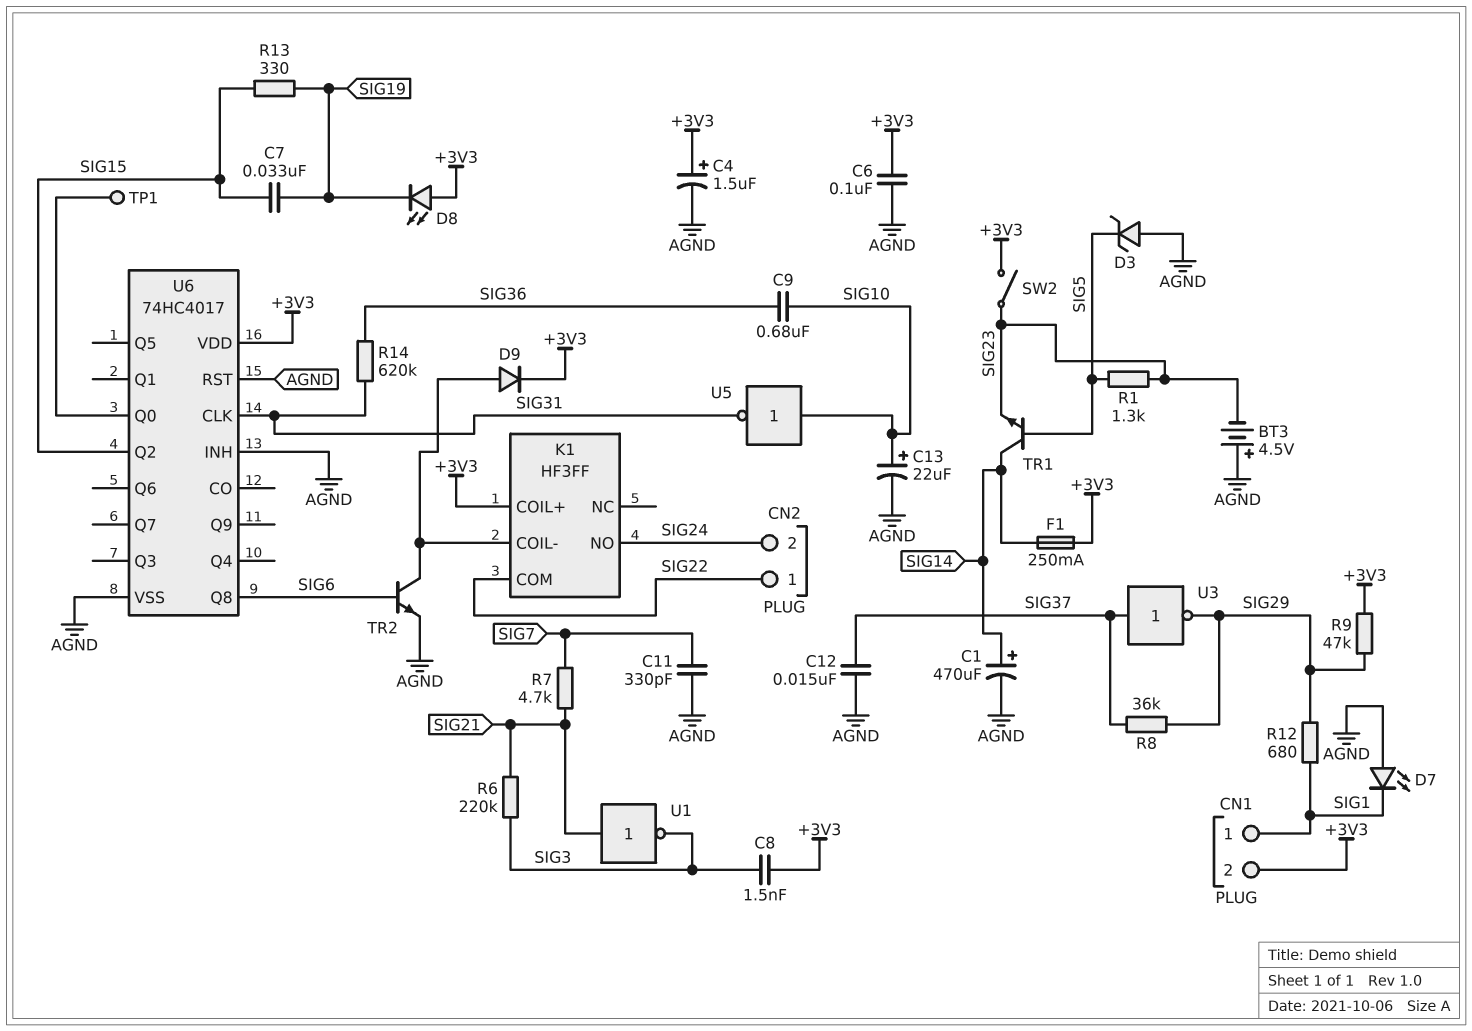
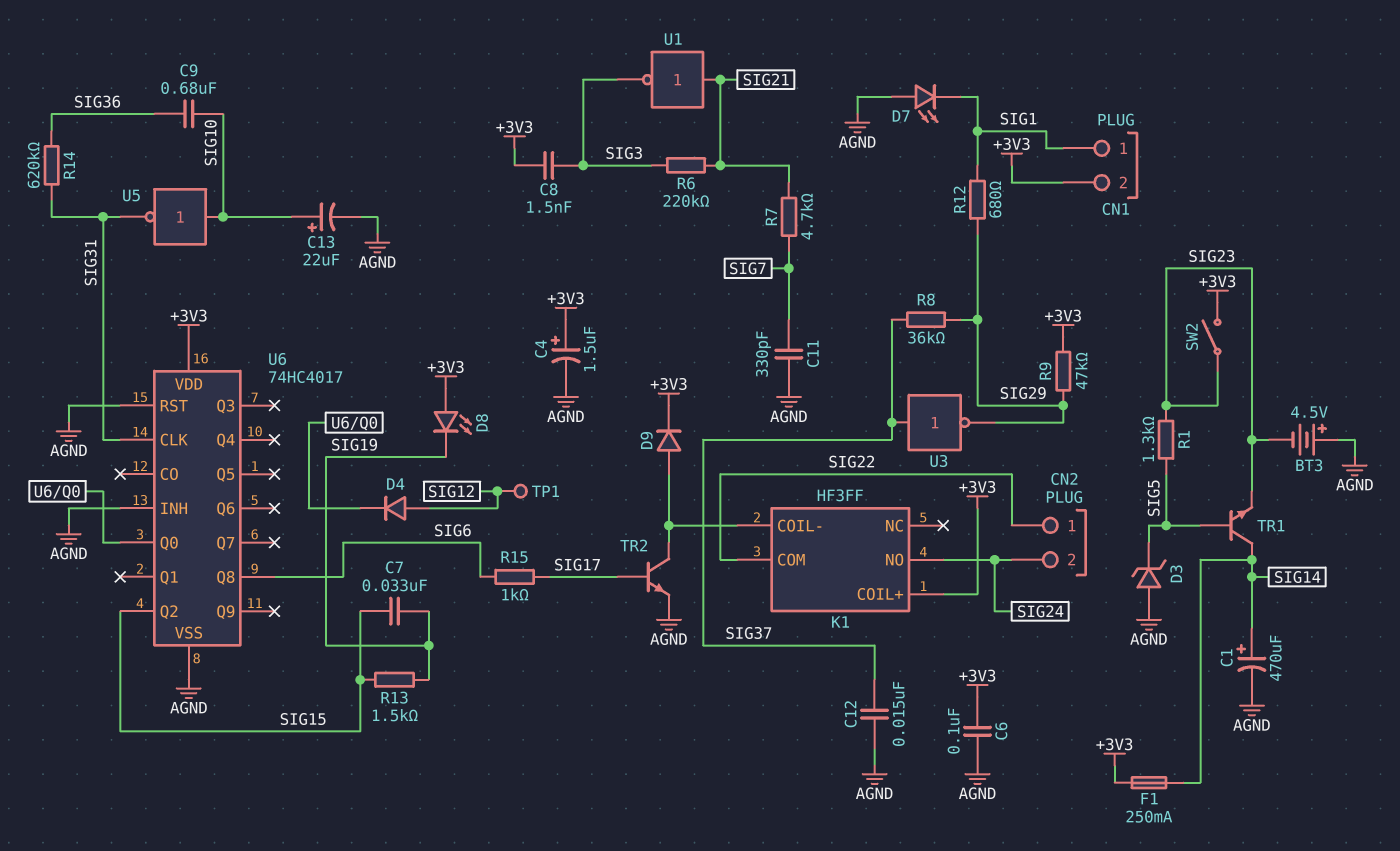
D4: none -> diode (A SIG12, K U6/Q0)
R13: 330 (SIG15, SIG19) -> 1.5k (SIG15, SIG19)
R15: none -> 1k (SIG6, SIG17)
TP1: test point (U6/Q0) -> test point (SIG12)
TR2: NPN (B SIG6, C K1/COIL-, E AGND) -> NPN (B SIG17, C K1/COIL-, E AGND)

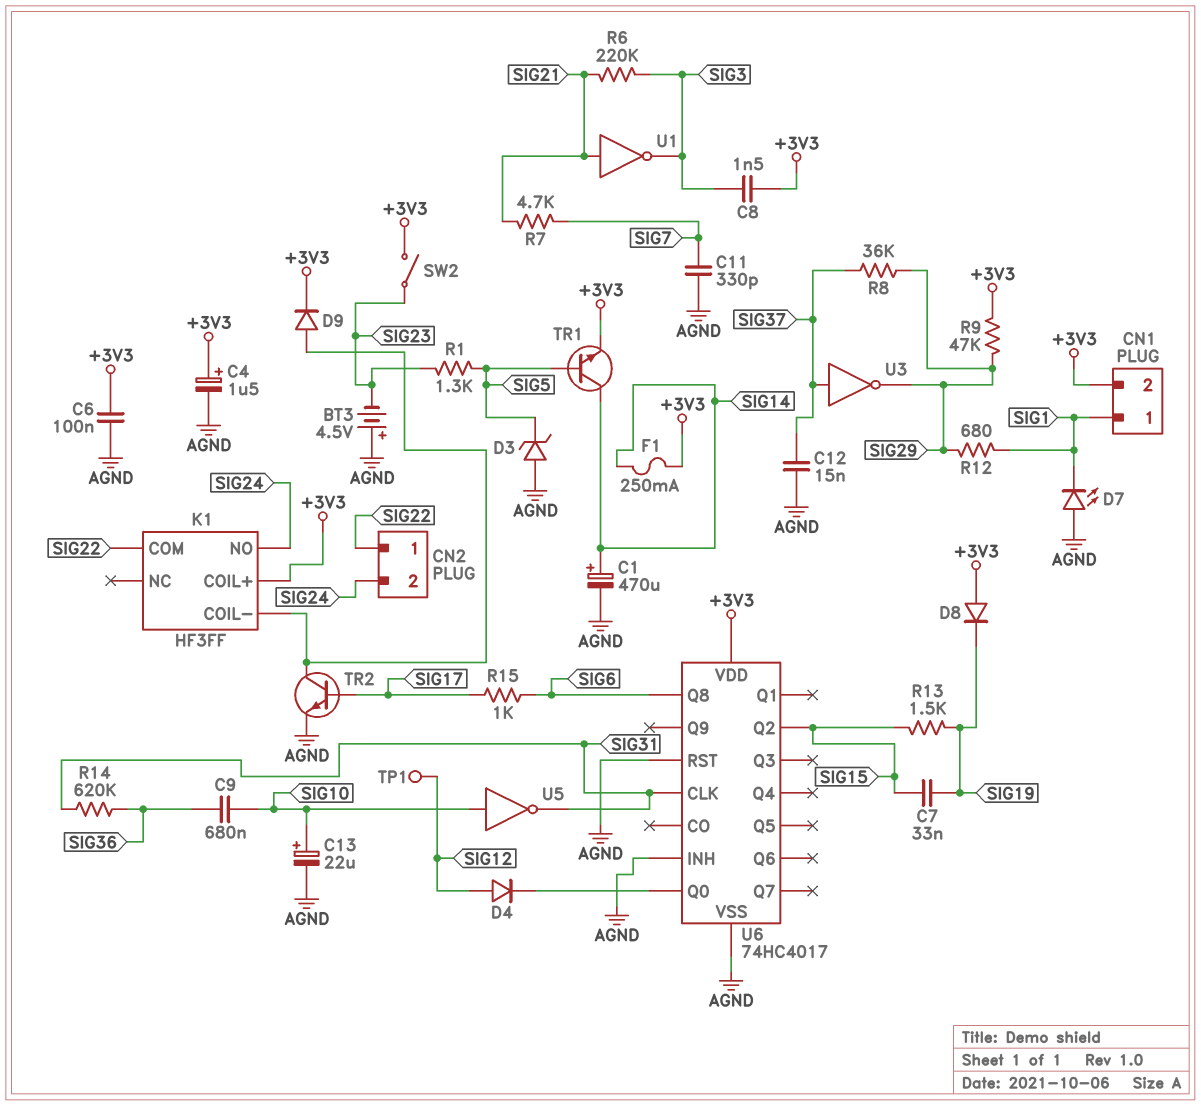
D8: LED (A +3V3, K SIG19) -> diode (A +3V3, K SIG19)
TR1: NPN (B SIG5, C SIG14, E SIG23) -> NPN (B SIG5, C SIG14, E +3V3)

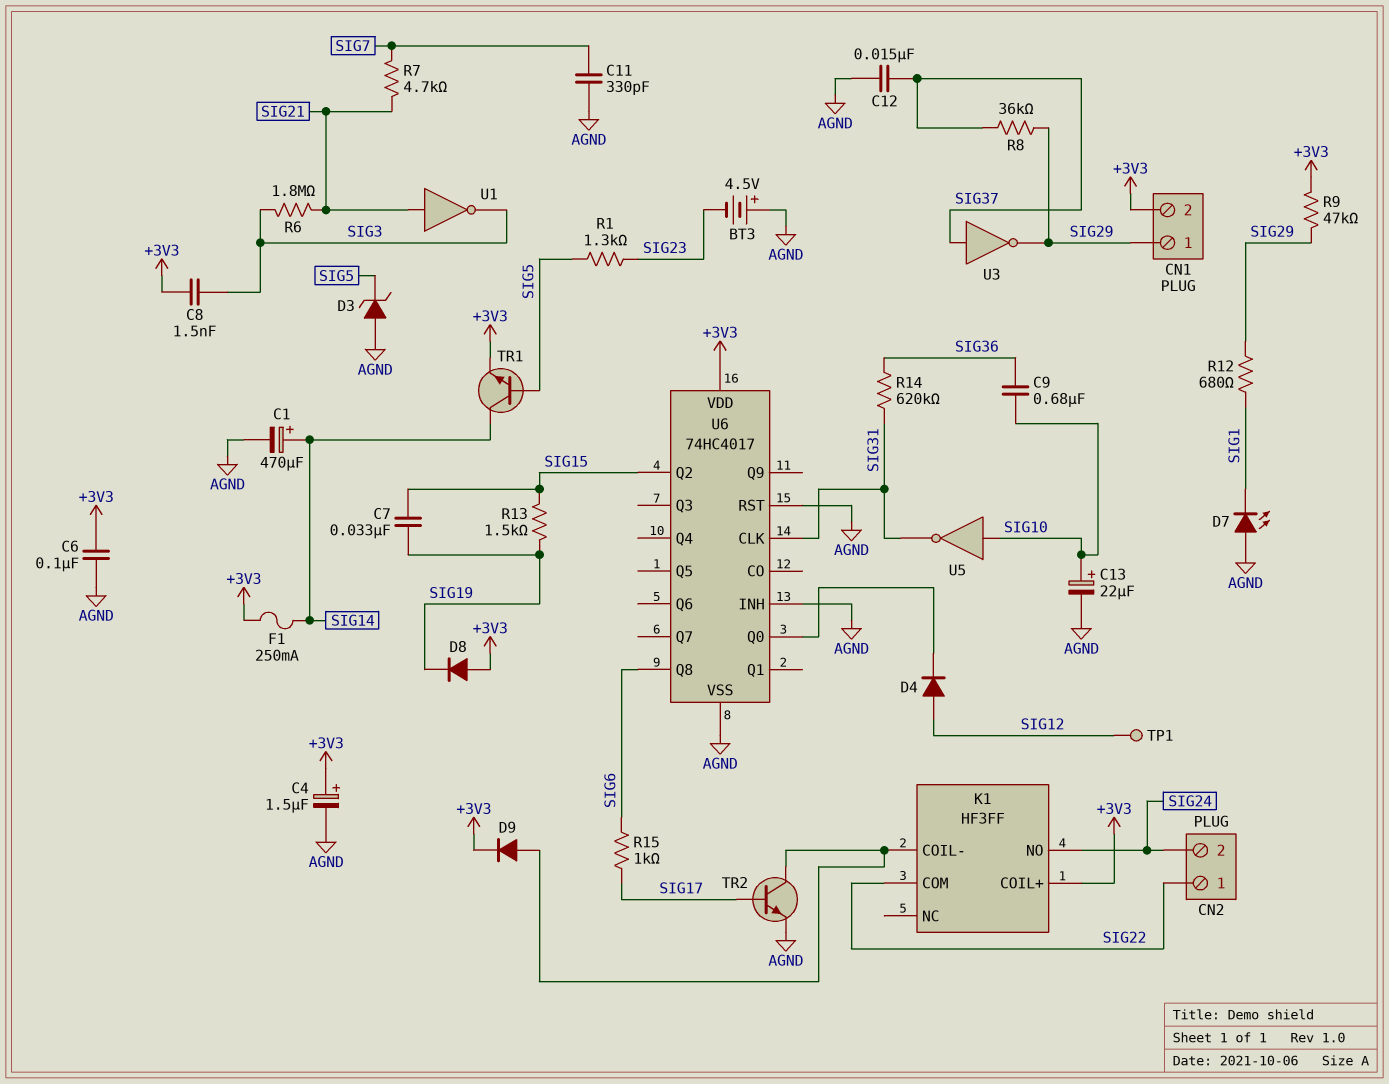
CN1 pin 1: SIG1 -> SIG29
R6: 220k (SIG3, SIG21) -> 1.8M (SIG3, SIG21)
SW2: switch (+3V3, SIG23) -> none

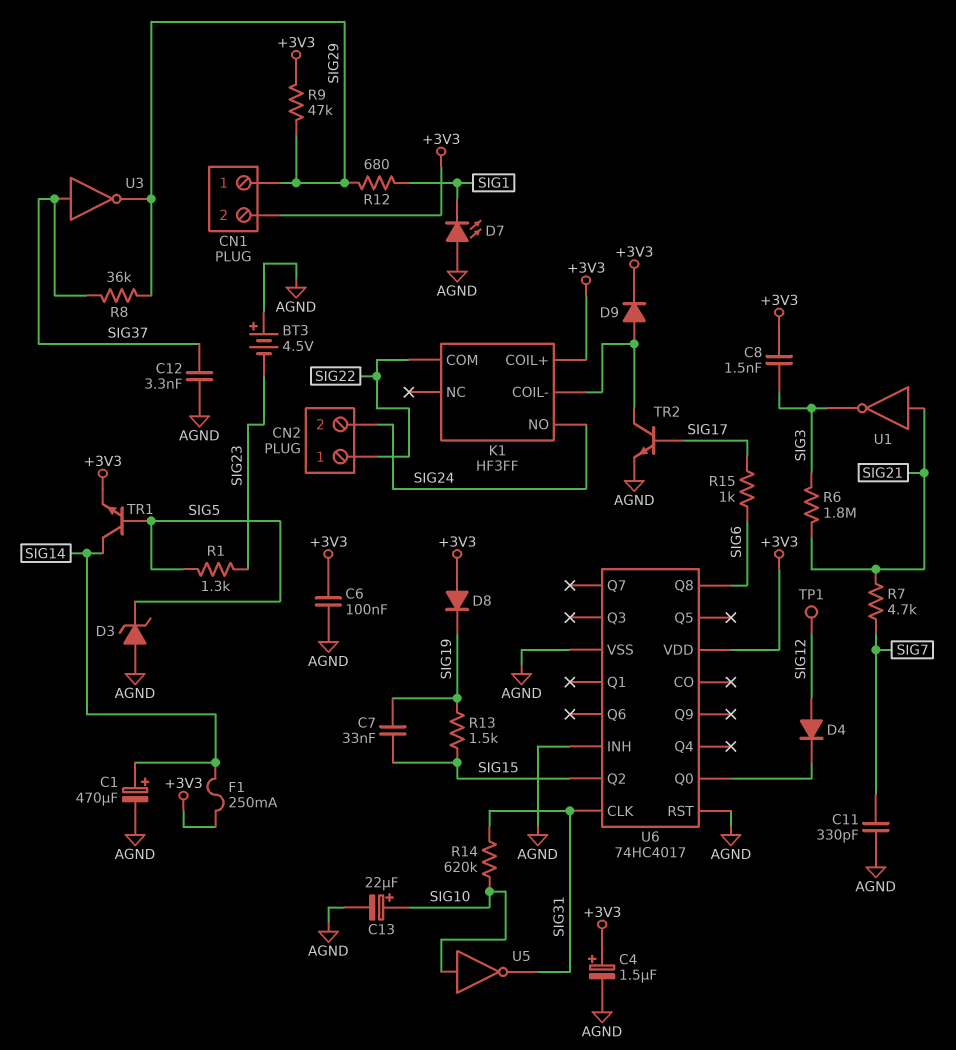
C9: 680nF (SIG10, SIG36) -> none
C12: 15nF (AGND, SIG37) -> 3.3nF (AGND, SIG37)
R14: 620k (SIG31, SIG36) -> 620k (SIG10, SIG31)

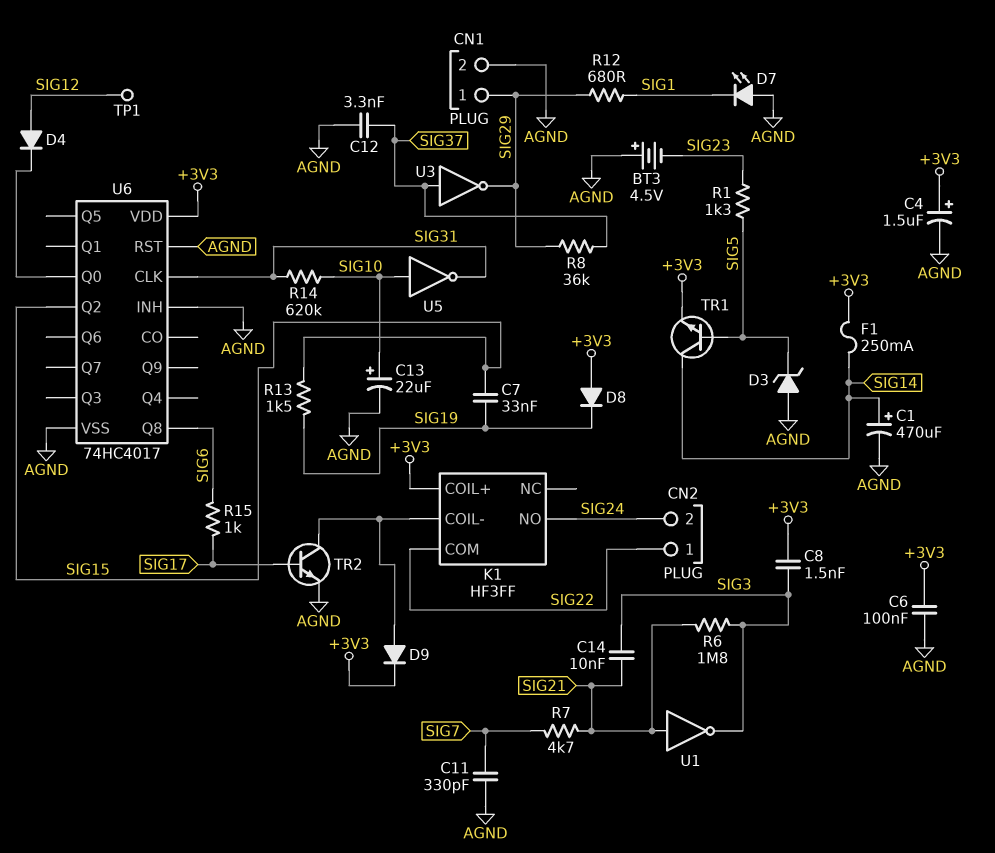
C14: none -> 10nF (SIG3, SIG21)
CN1 pin 2: +3V3 -> AGND
R9: 47k (+3V3, SIG29) -> none

